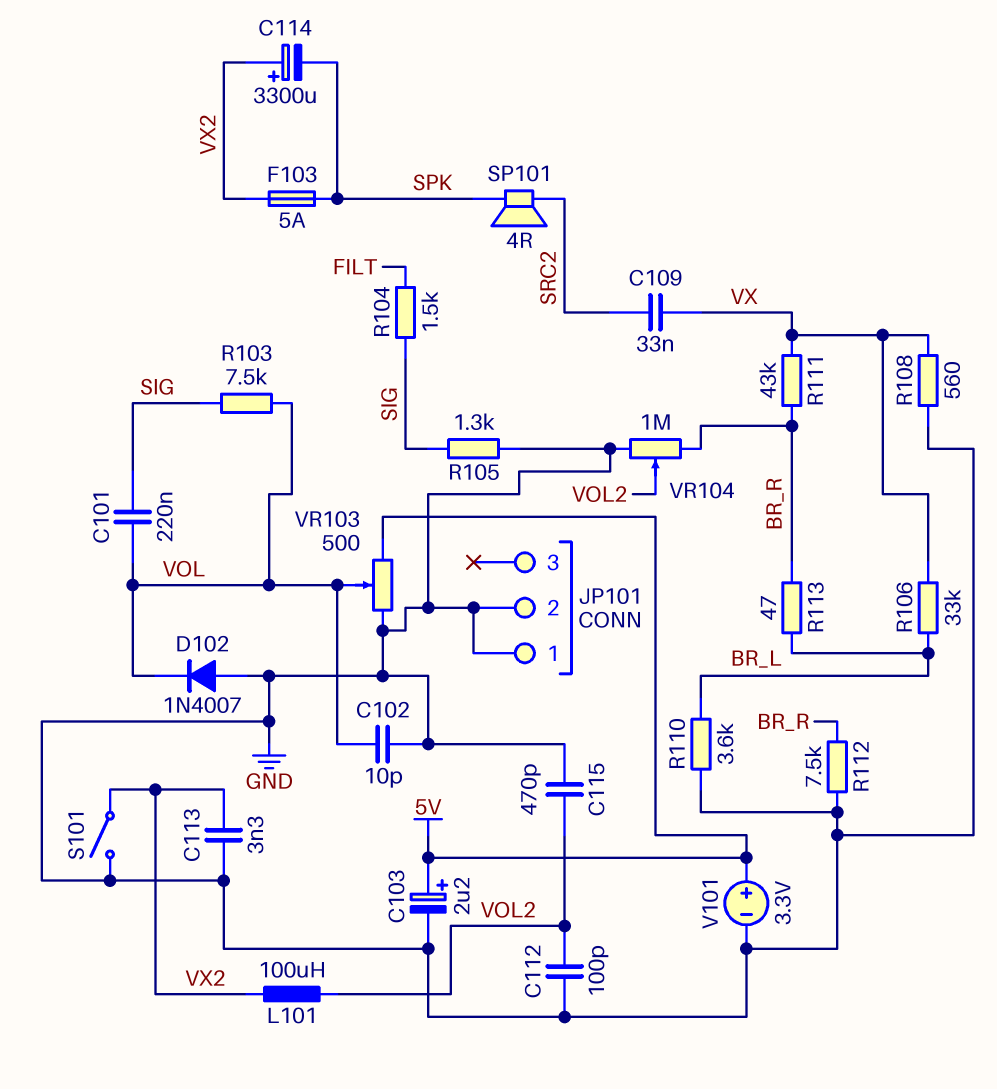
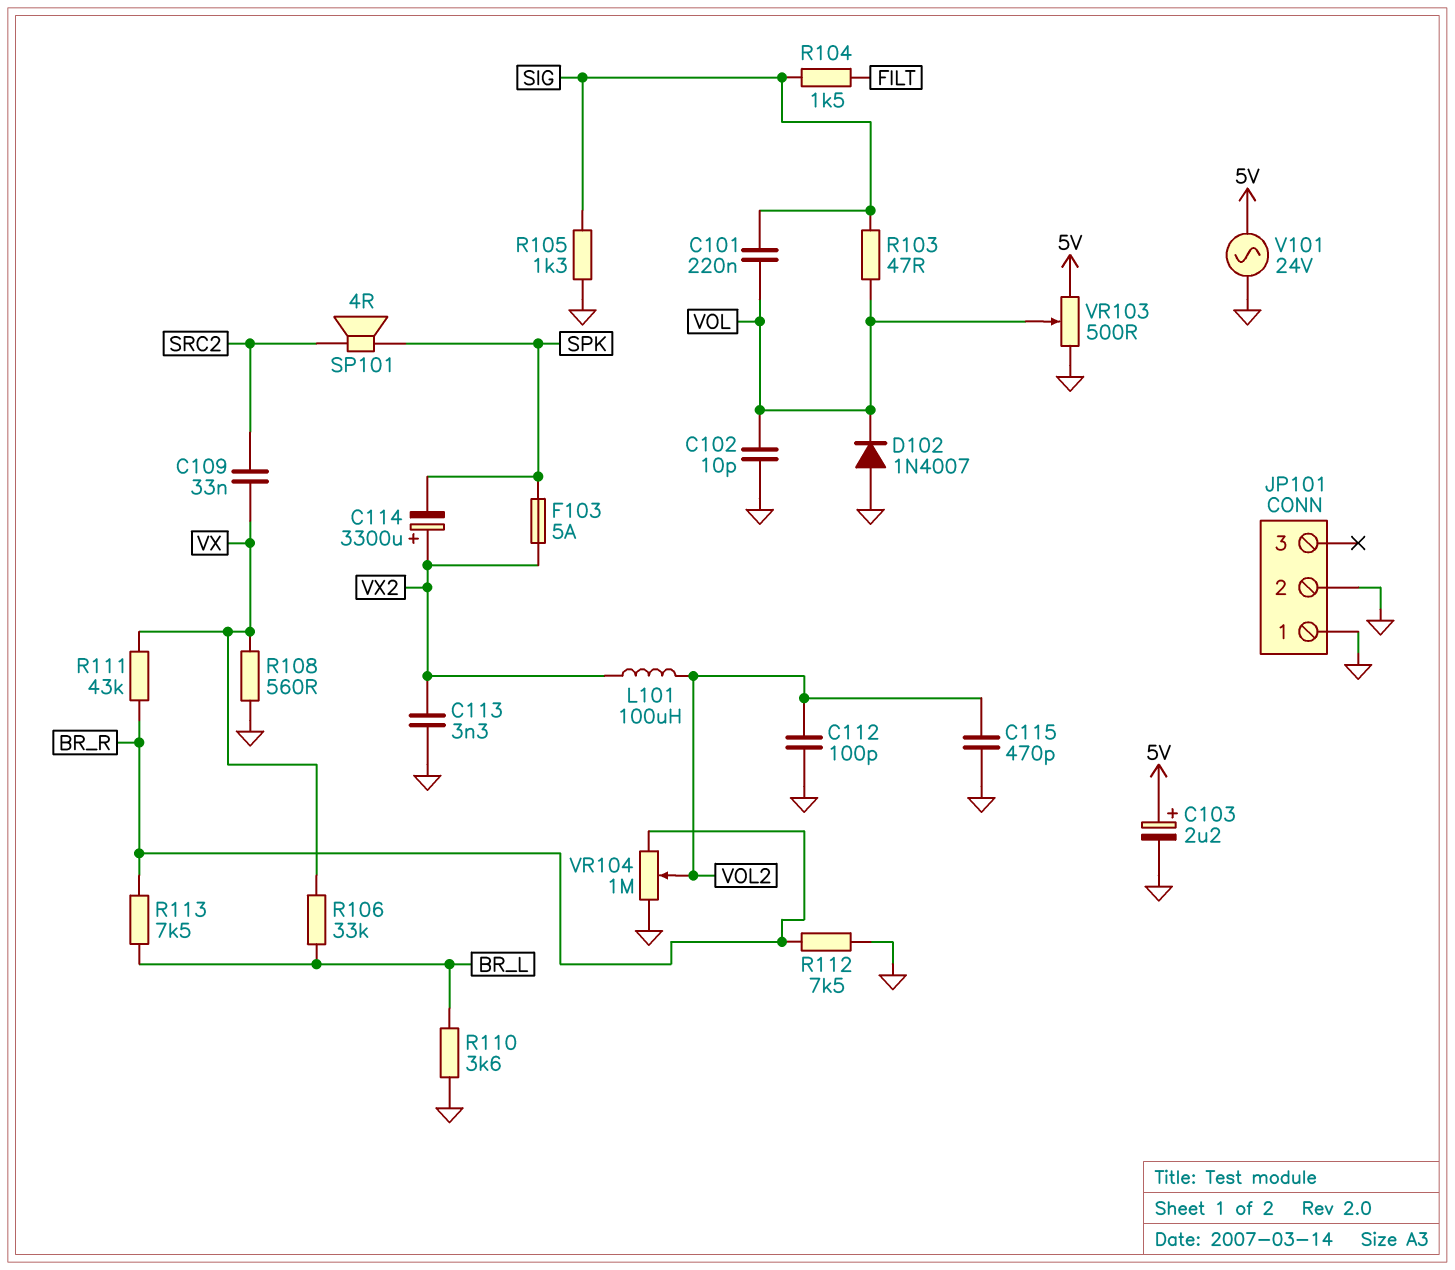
R103: 7.5k (SIG, VOL) -> 47 (SIG, VOL)
R113: 47 (BR_L, BR_R) -> 7.5k (BR_L, BR_R)
S101: switch (GND, VX2) -> none
V101: 3.3V (plus 5V, minus GND) -> AC 24V (5V, GND)

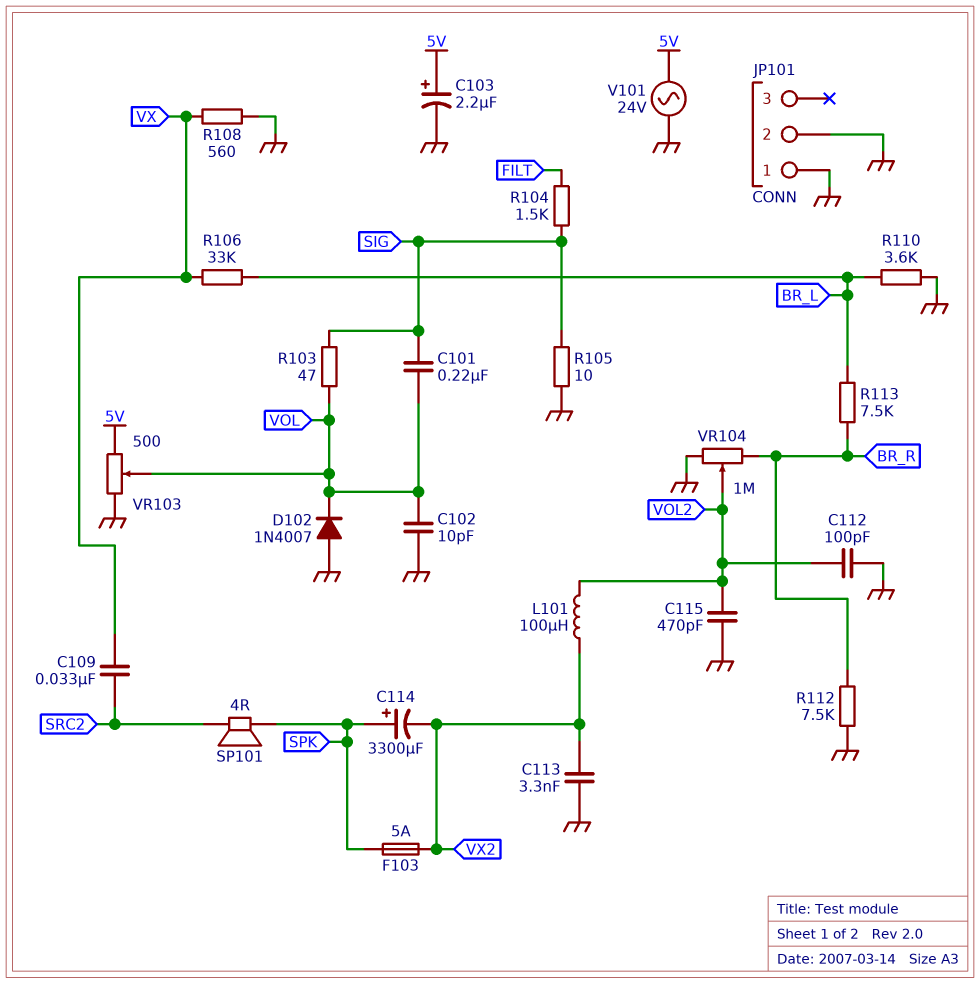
C114: 3300uF (plus VX2, minus SPK) -> 3300uF (plus SPK, minus VX2)
R105: 1.3k (GND, SIG) -> 10 (GND, SIG)
R111: 43k (BR_R, VX) -> none

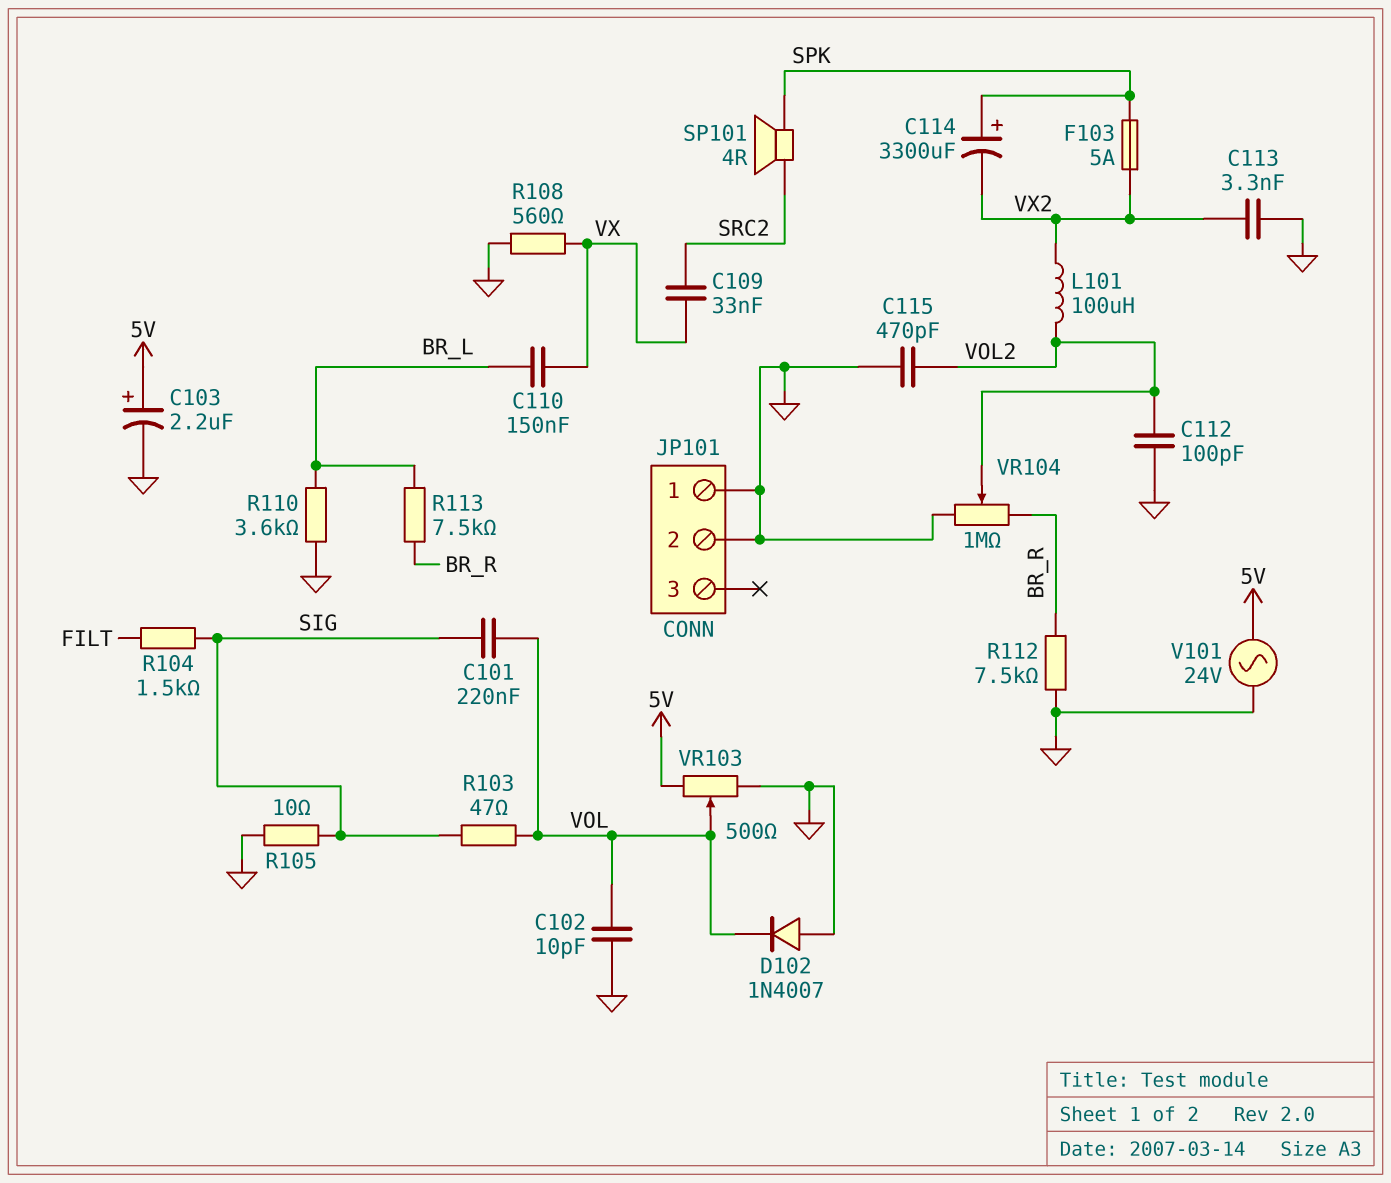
C110: none -> 150nF (BR_L, VX)
R106: 33k (BR_L, VX) -> none

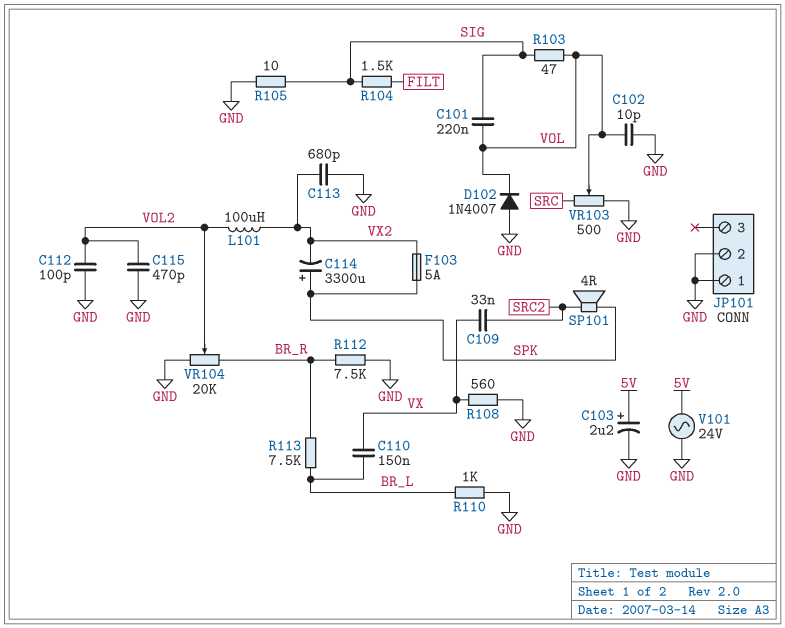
C113: 3.3nF (GND, VX2) -> 680pF (GND, VX2)
R110: 3.6k (BR_L, GND) -> 1k (BR_L, GND)
VR103: 500 (5V, GND, wiper VOL) -> 500 (GND, SRC, wiper VOL)
VR104: 1M (BR_R, GND, wiper VOL2) -> 20k (BR_R, GND, wiper VOL2)

